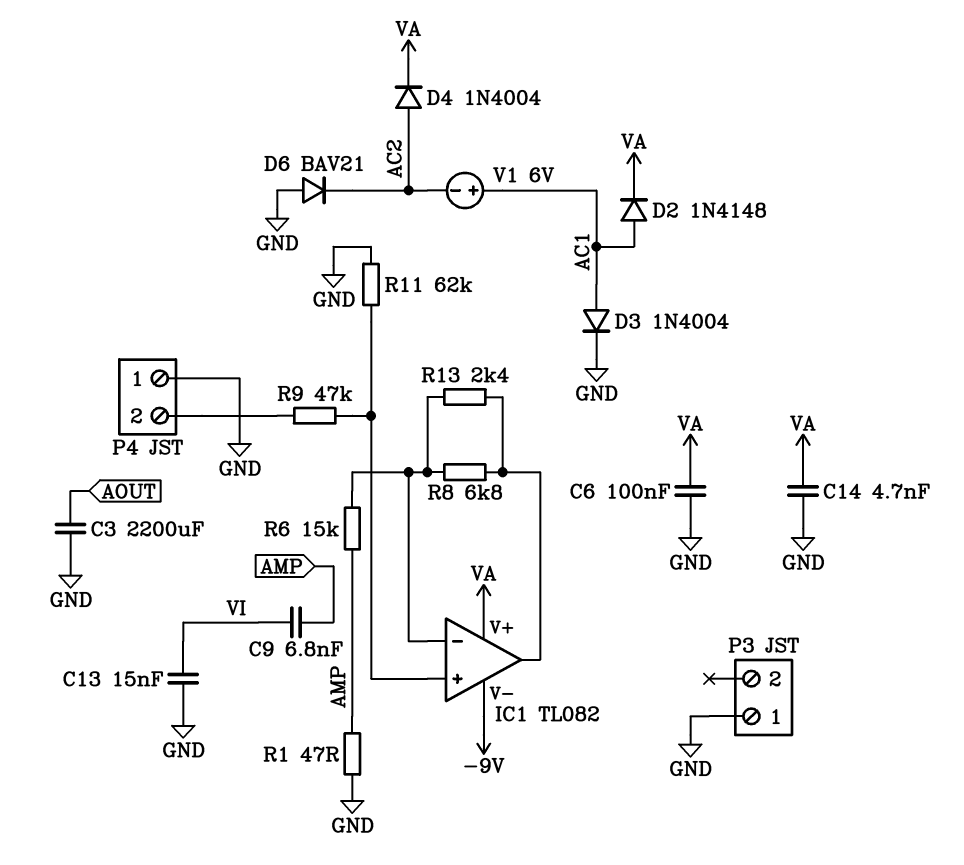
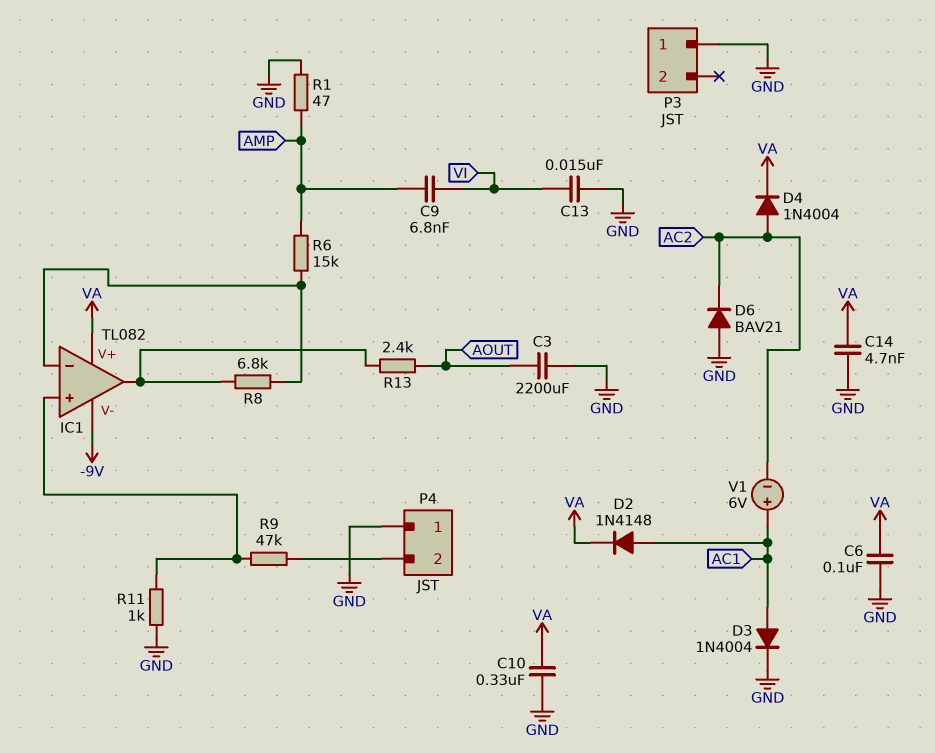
C10: none -> 330nF (GND, VA)
R11: 62k (GND, IC1/in+) -> 1k (GND, IC1/in+)
R13: 2.4k (IC1/in-, IC1/out) -> 2.4k (AOUT, IC1/out)

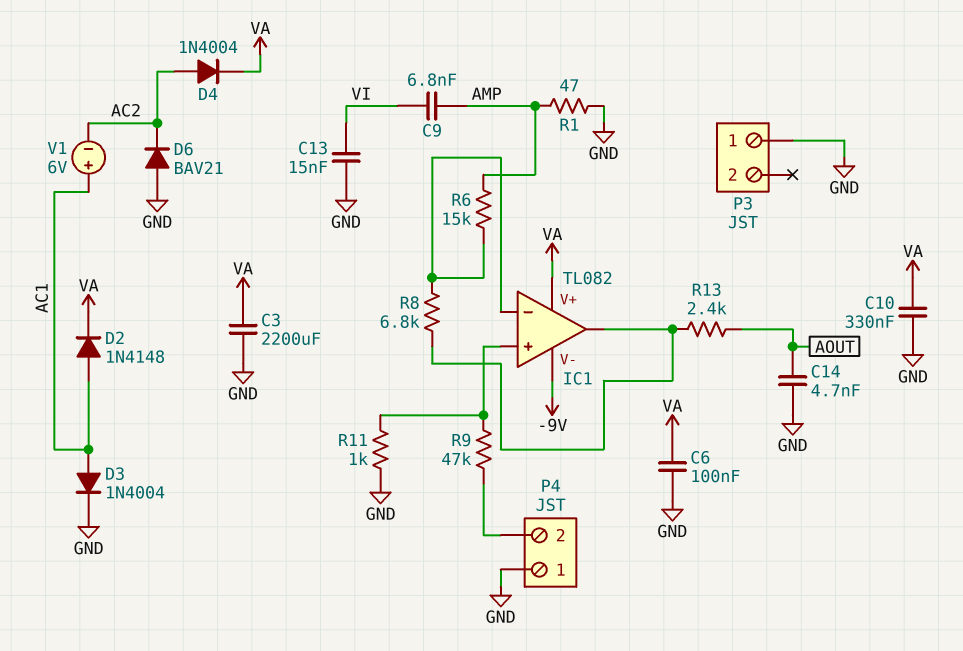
C3: 2200uF (AOUT, GND) -> 2200uF (GND, VA)
C14: 4.7nF (GND, VA) -> 4.7nF (AOUT, GND)

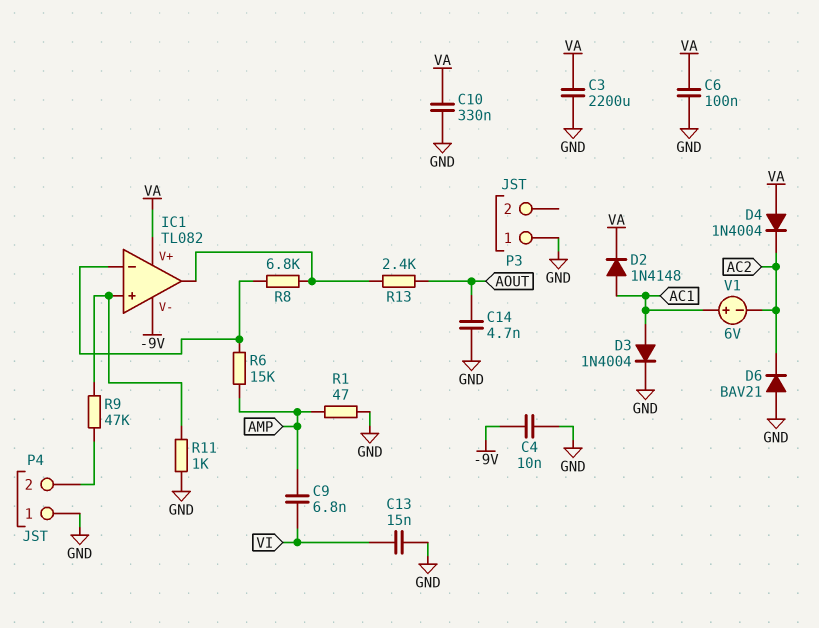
C4: none -> 10nF (-9V, GND)
D4: diode 1N4004 (A AC2, K VA) -> diode 1N4004 (A VA, K AC2)

